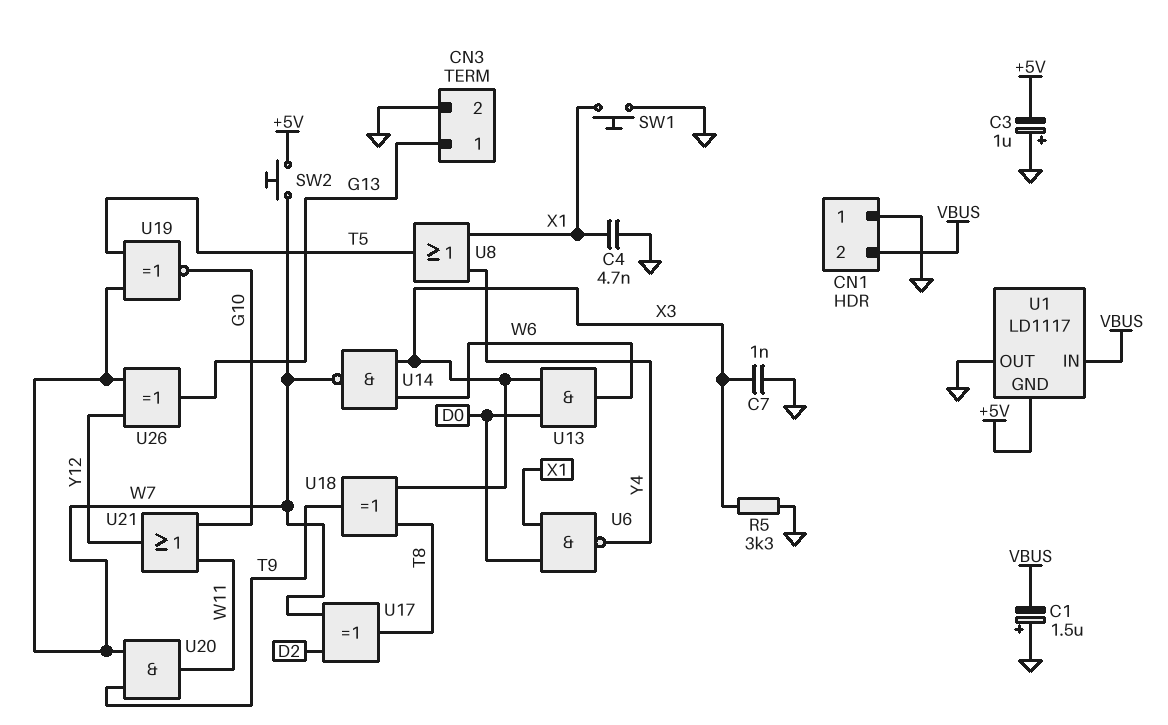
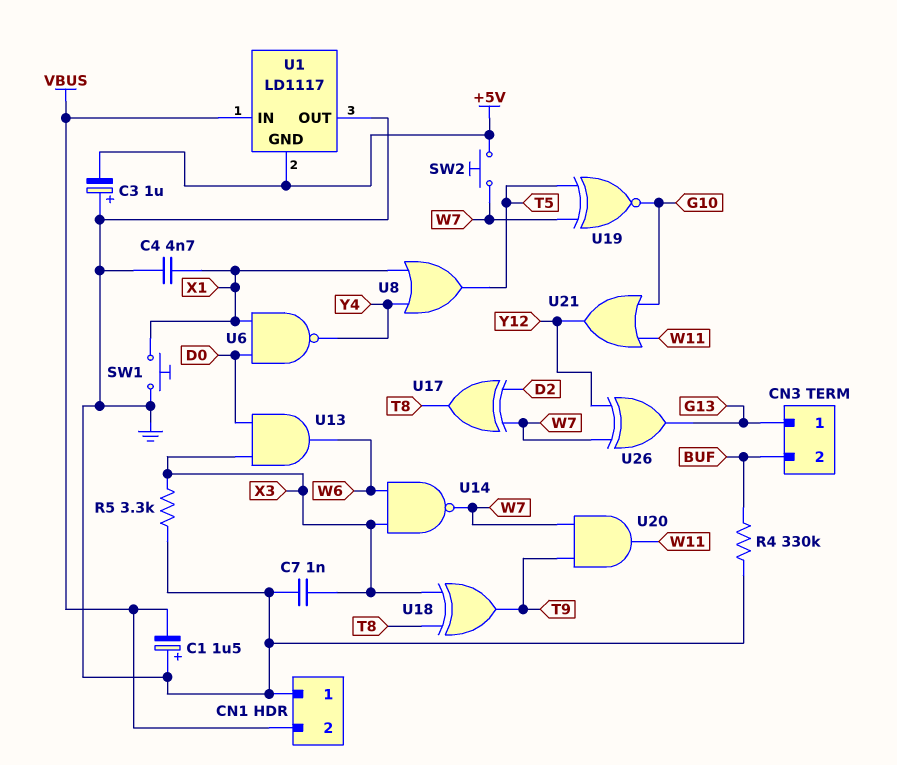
CN3 pin 2: GND -> BUF
R4: none -> 330k (BUF, GND)

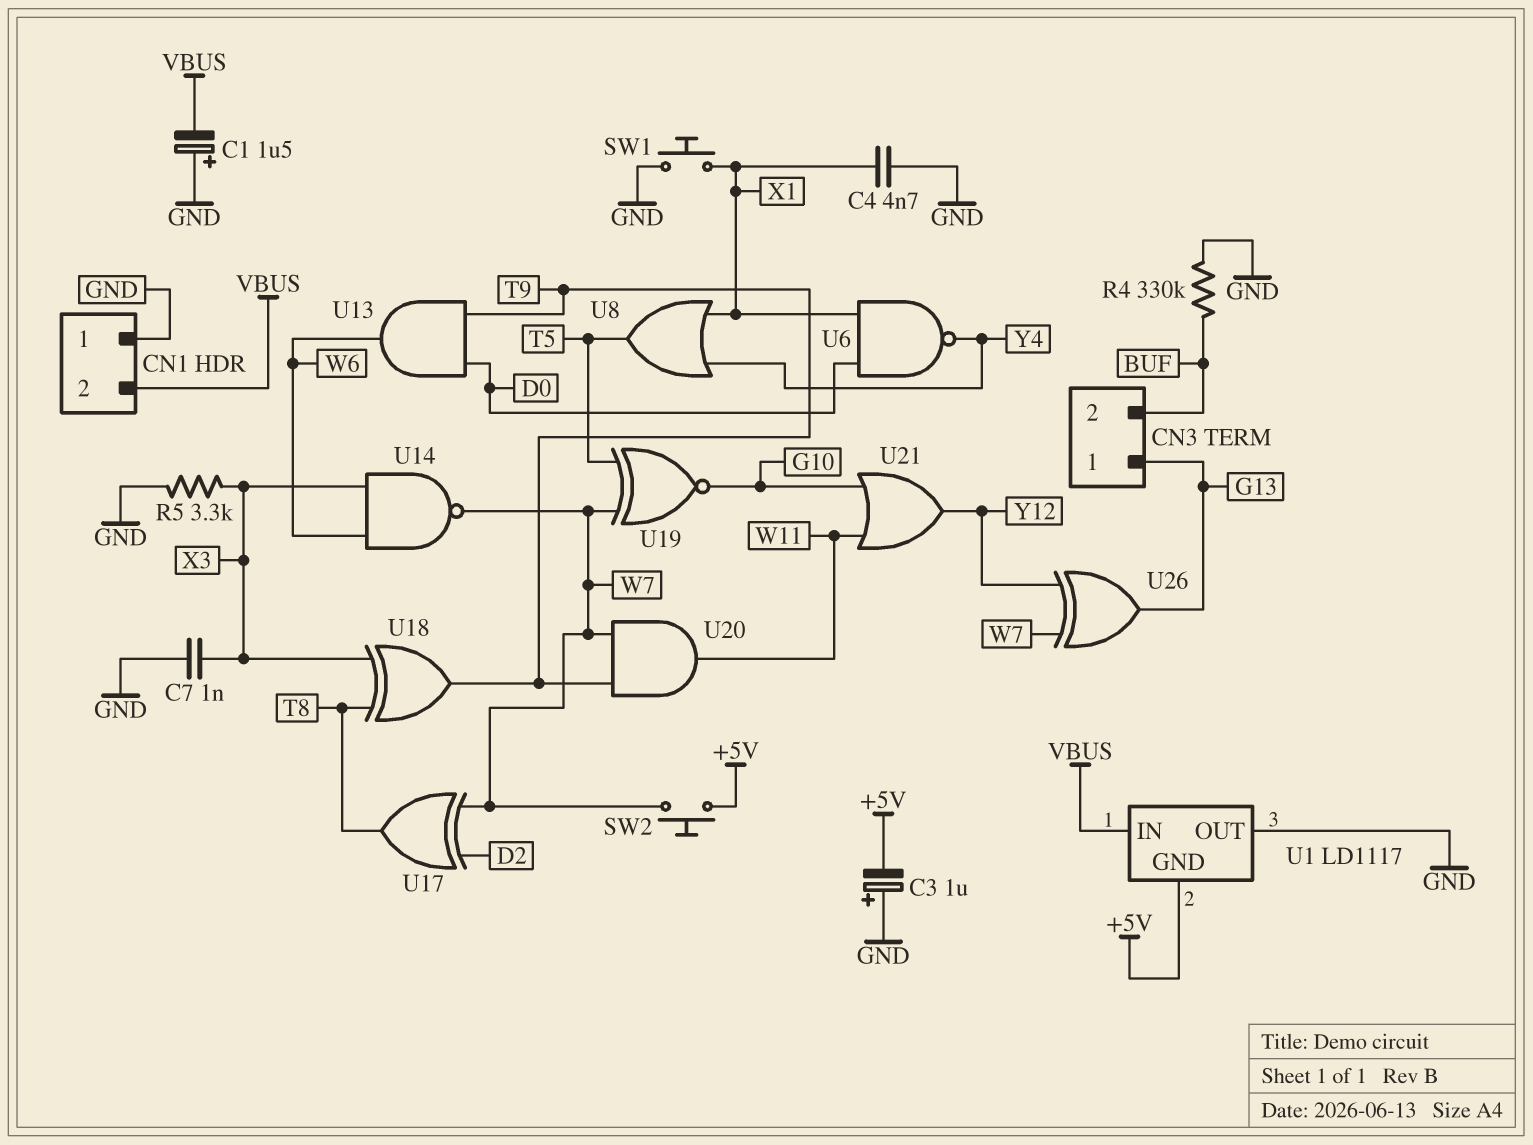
U13: AND (in D0, in X3, out W6) -> AND (in D0, in T9, out W6)

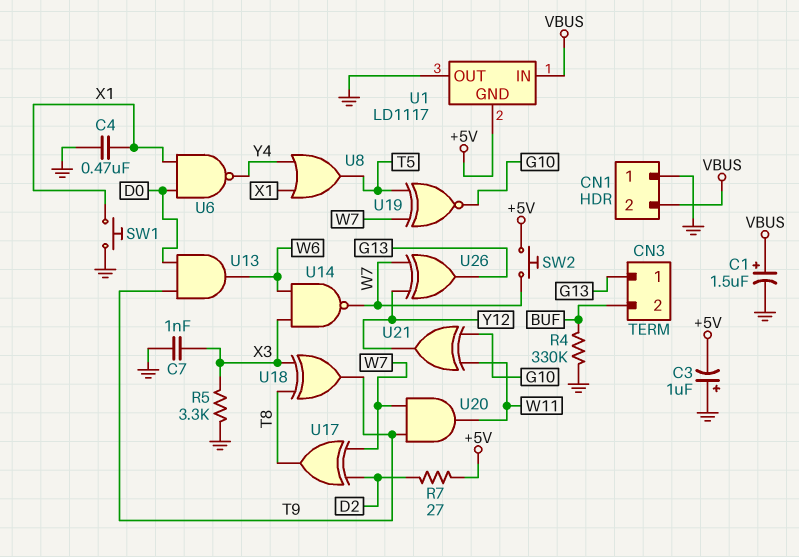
C1: 1.5uF (plus GND, minus VBUS) -> 1.5uF (plus VBUS, minus GND)
C4: 4.7nF (GND, X1) -> 470nF (GND, X1)
R7: none -> 27 (+5V, D2)
U21: OR (in G10, in W11, out Y12) -> XOR (in G10, in W11, out Y12)

